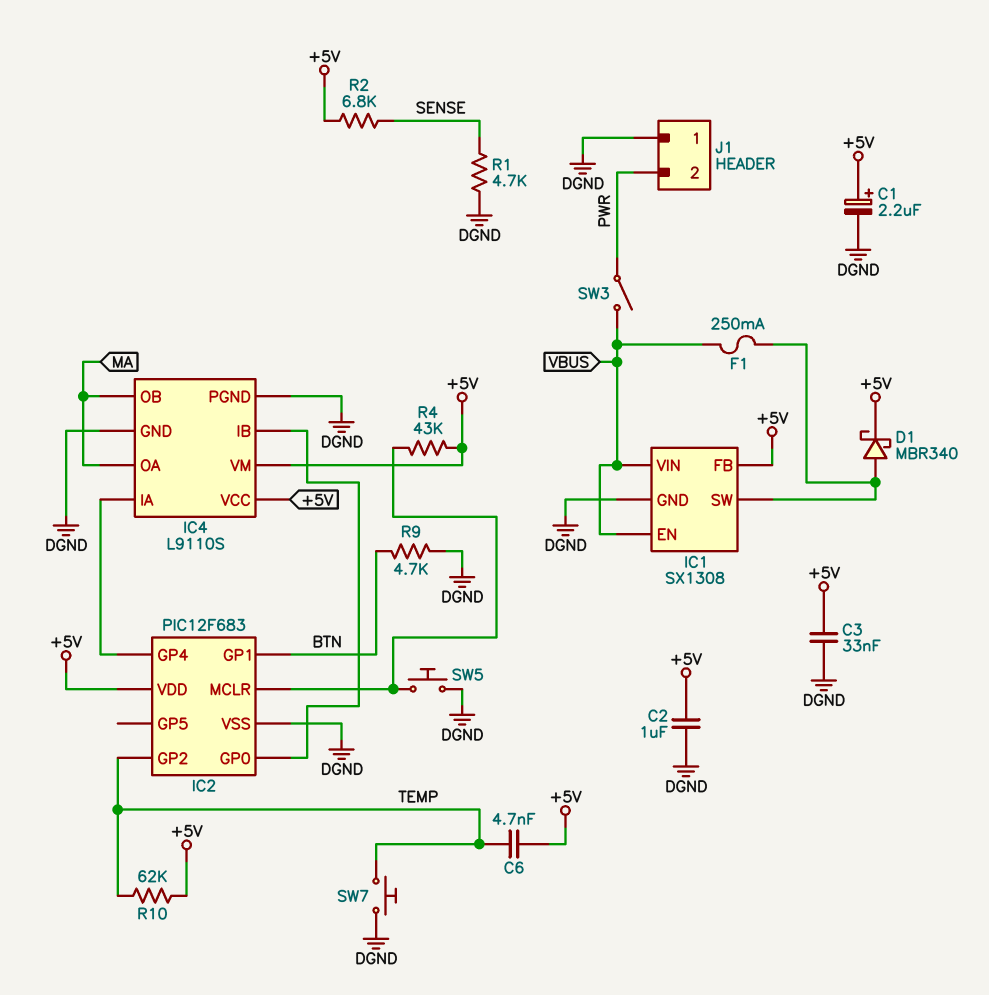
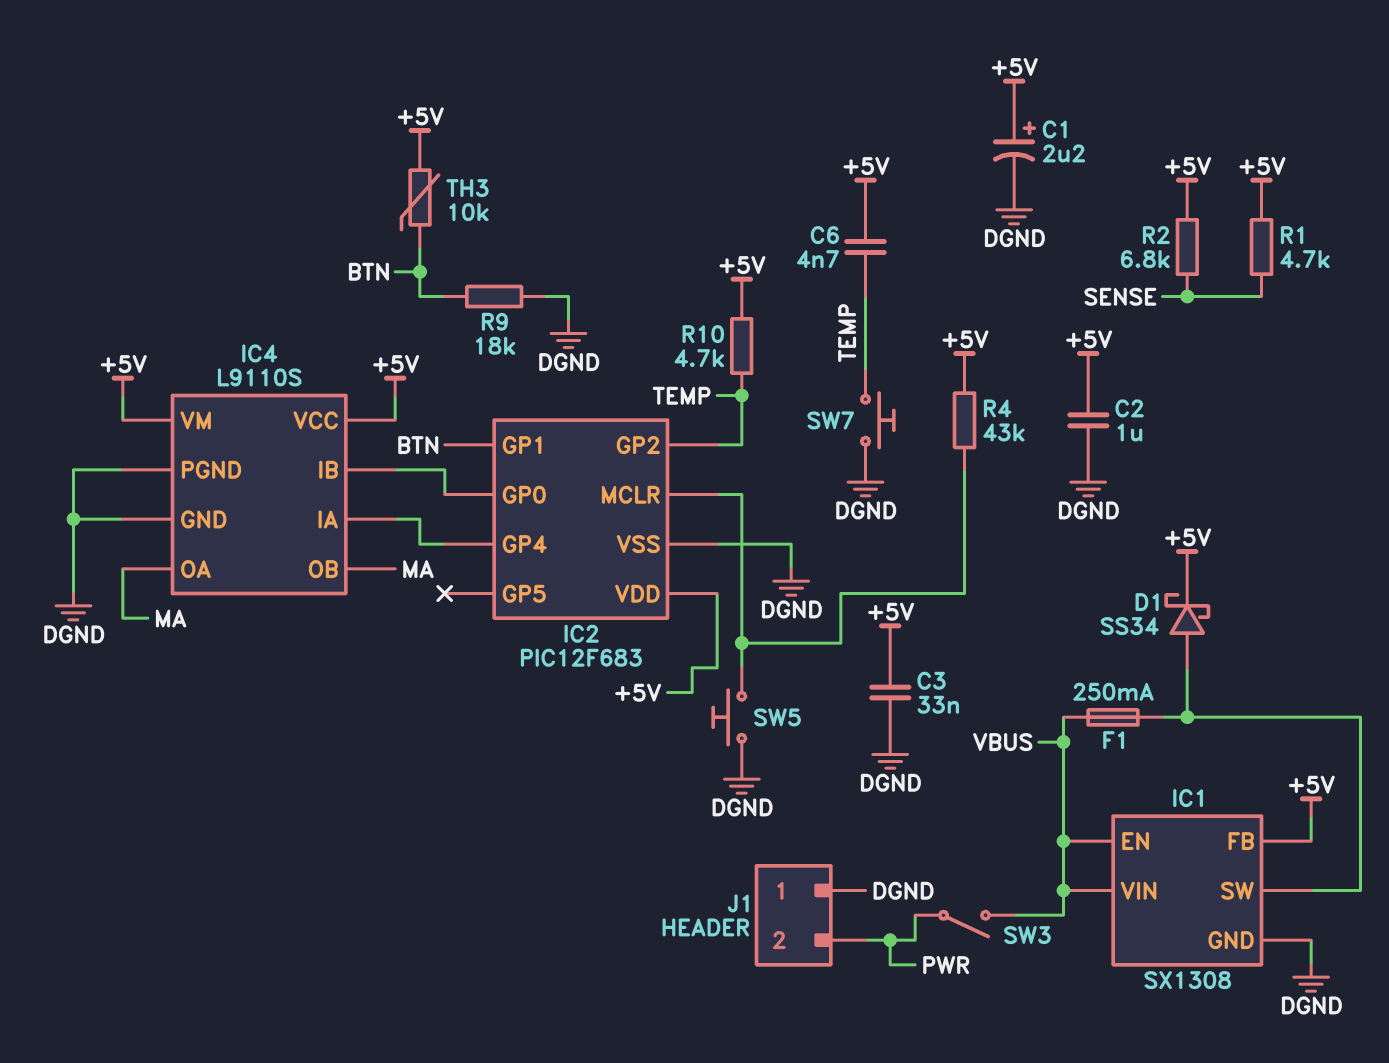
D1: schottky MBR340 (A IC1/SW, K +5V) -> schottky SS34 (A IC1/SW, K +5V)
R1: 4.7k (DGND, SENSE) -> 4.7k (+5V, SENSE)
R9: 4.7k (BTN, DGND) -> 18k (BTN, DGND)
R10: 62k (+5V, TEMP) -> 4.7k (+5V, TEMP)
TH3: none -> 10k (+5V, BTN)

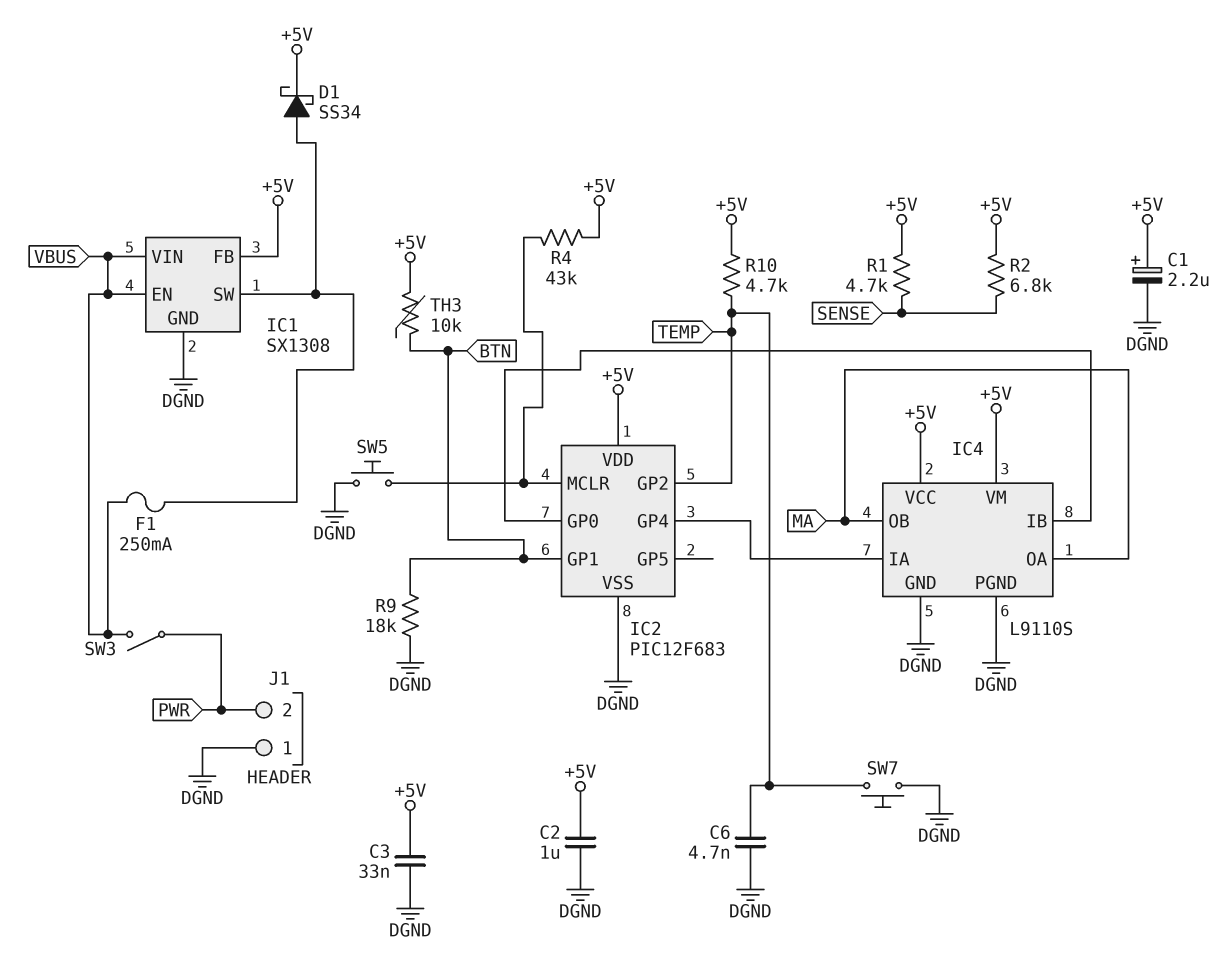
C6: 4.7nF (+5V, TEMP) -> 4.7nF (DGND, TEMP)

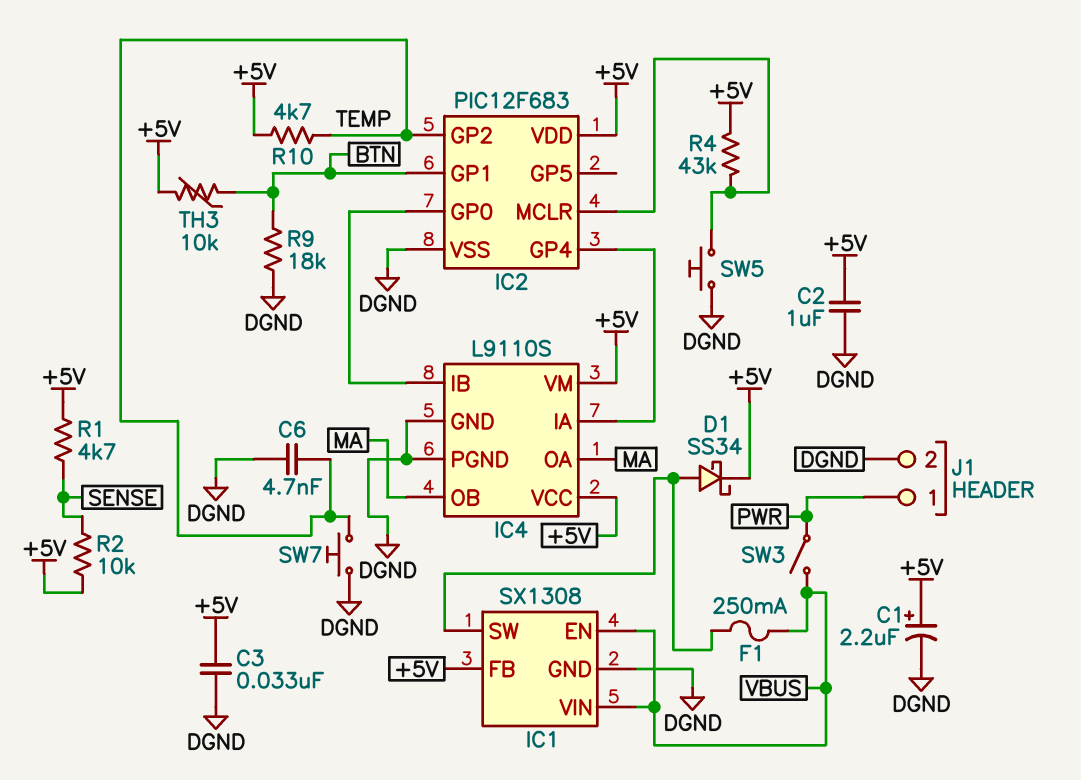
J1 pin 1: DGND -> PWR
J1 pin 2: PWR -> DGND
R2: 6.8k (+5V, SENSE) -> 10k (+5V, SENSE)

